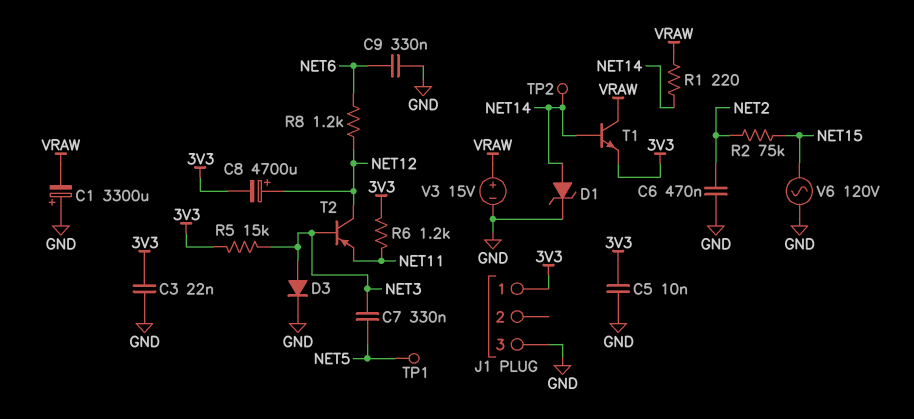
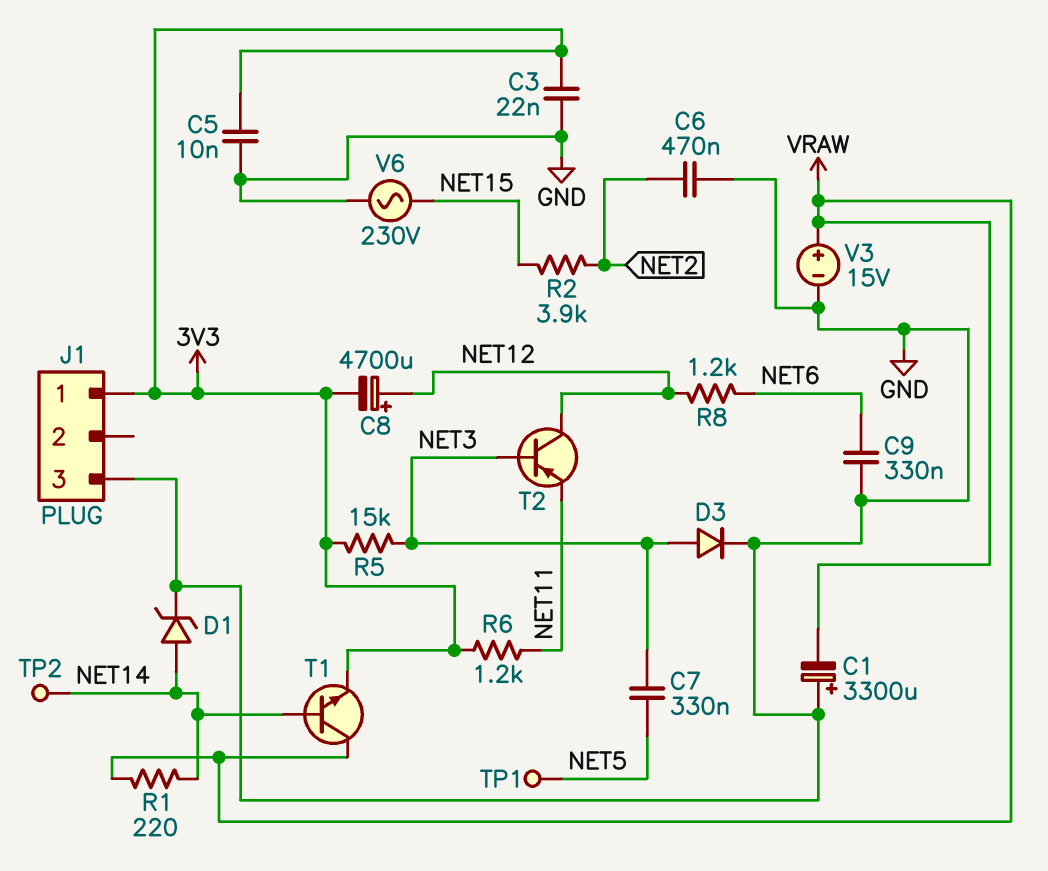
R2: 75k (NET2, NET15) -> 3.9k (NET2, NET15)
V6: AC 120V (GND, NET15) -> AC 230V (GND, NET15)

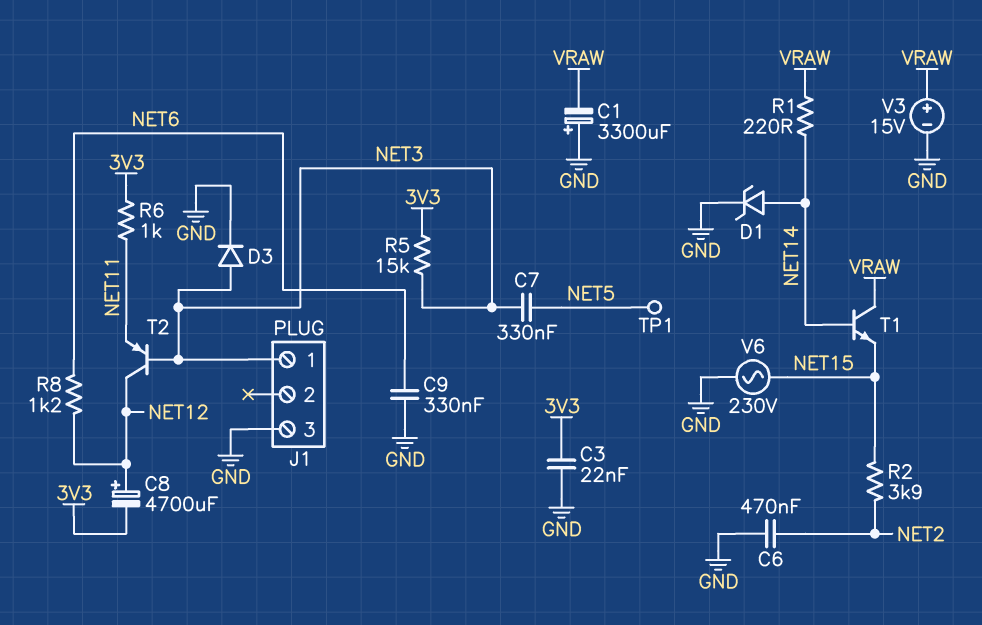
C5: 10nF (3V3, GND) -> none
J1 pin 1: 3V3 -> NET3
R6: 1.2k (3V3, NET11) -> 1k (3V3, NET11)
T1: NPN (B NET14, C VRAW, E 3V3) -> NPN (B NET14, C VRAW, E NET15)
TP2: test point (NET14) -> none

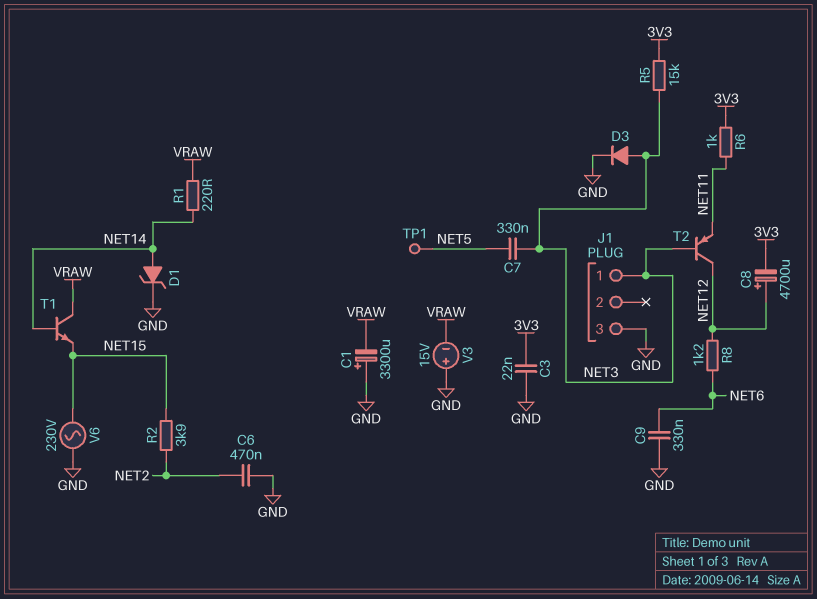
V3: 15V (plus VRAW, minus GND) -> 15V (plus GND, minus VRAW)

